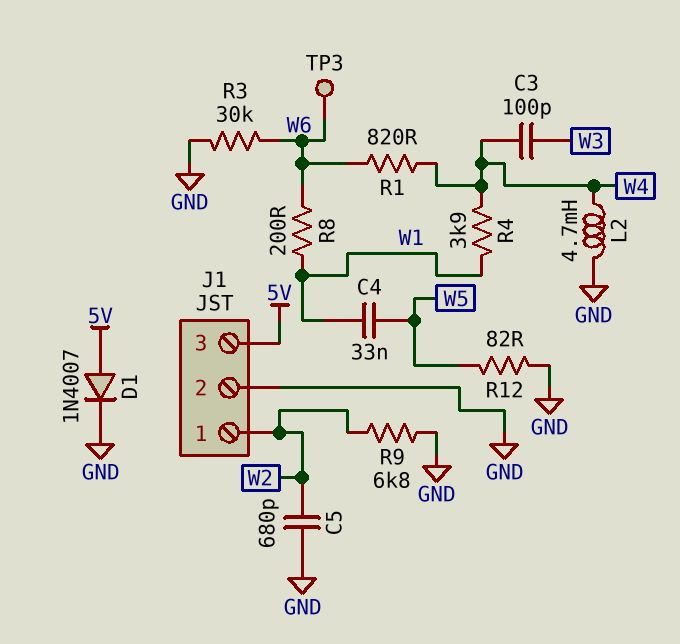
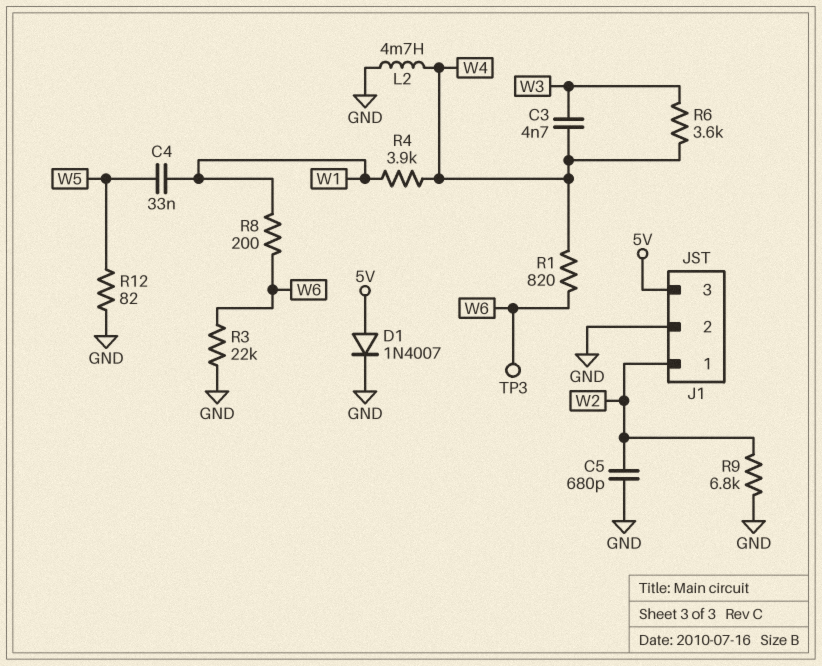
C3: 100pF (W3, W4) -> 4.7nF (W3, W4)
R3: 30k (GND, W6) -> 22k (GND, W6)
R6: none -> 3.6k (W3, W4)

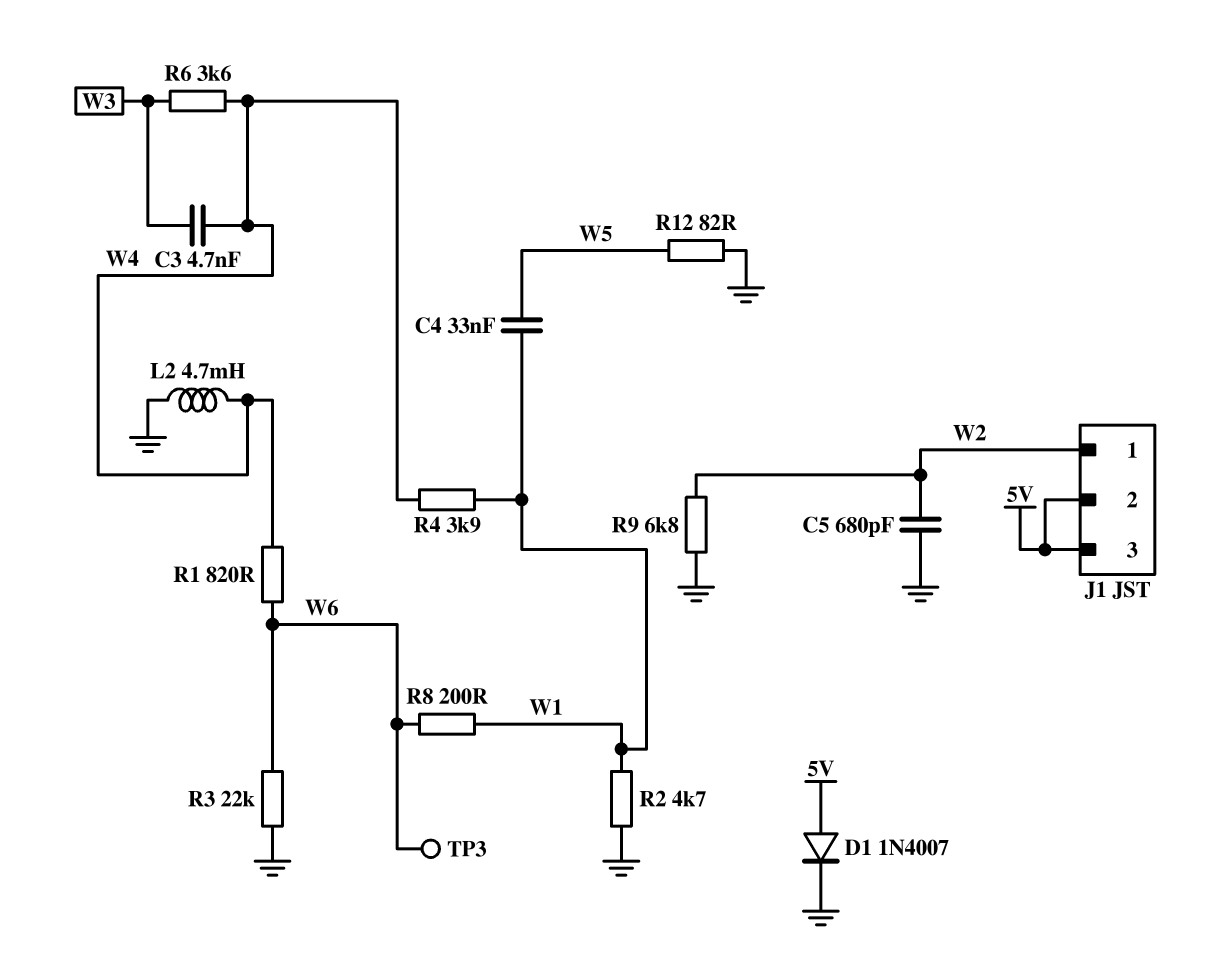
J1 pin 2: GND -> 5V
R2: none -> 4.7k (GND, W1)

